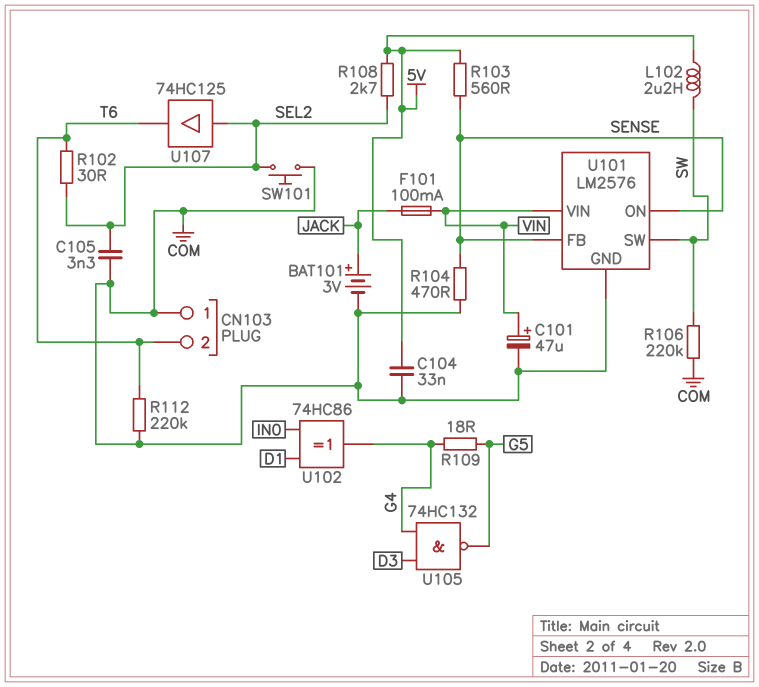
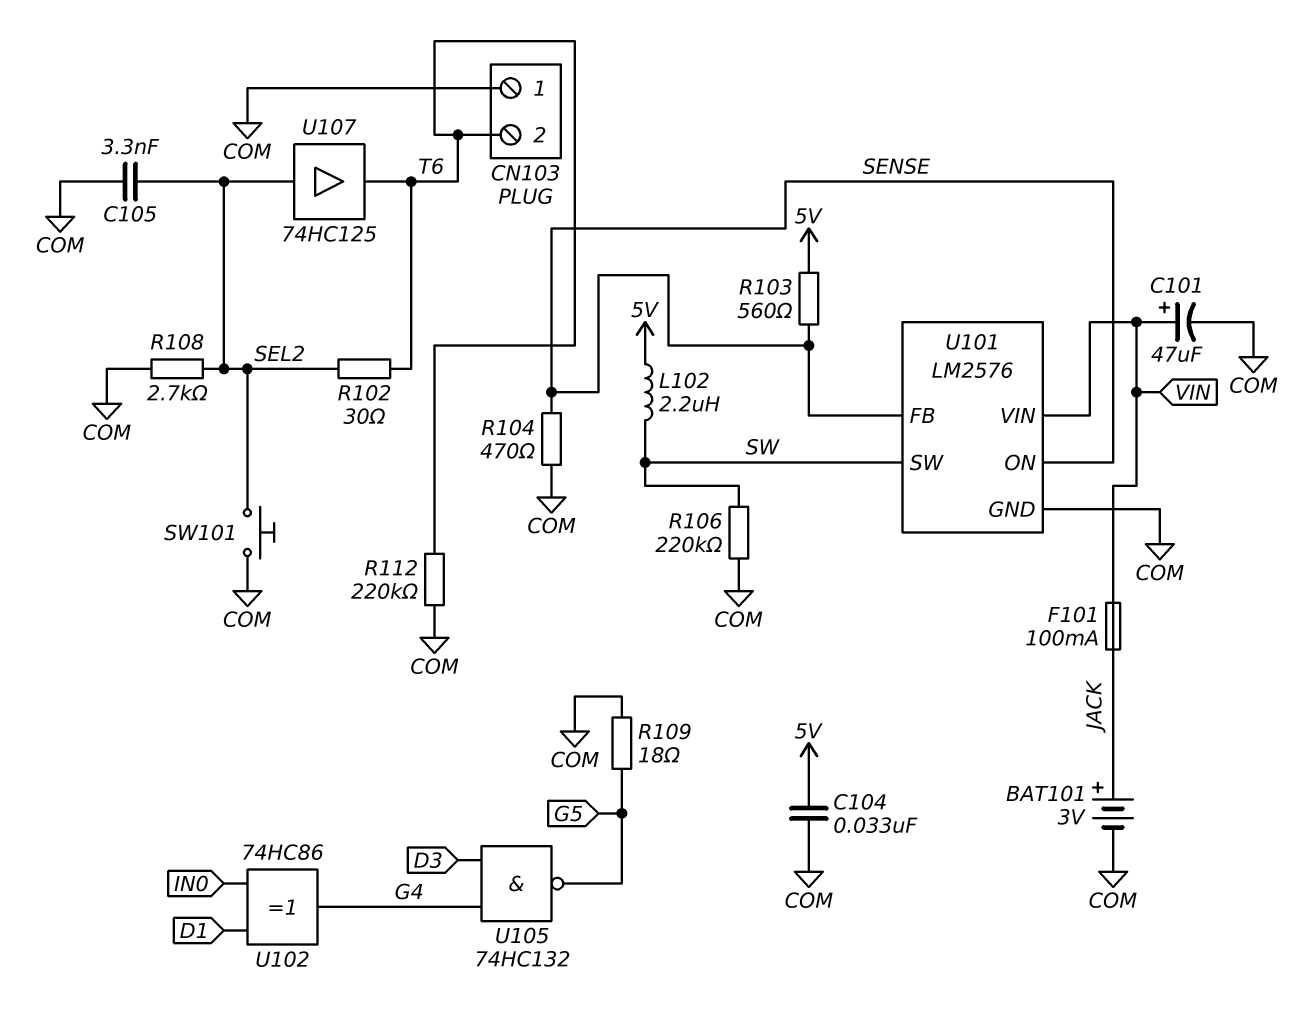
R108: 2.7k (5V, SEL2) -> 2.7k (COM, SEL2)
R109: 18 (G4, G5) -> 18 (COM, G5)

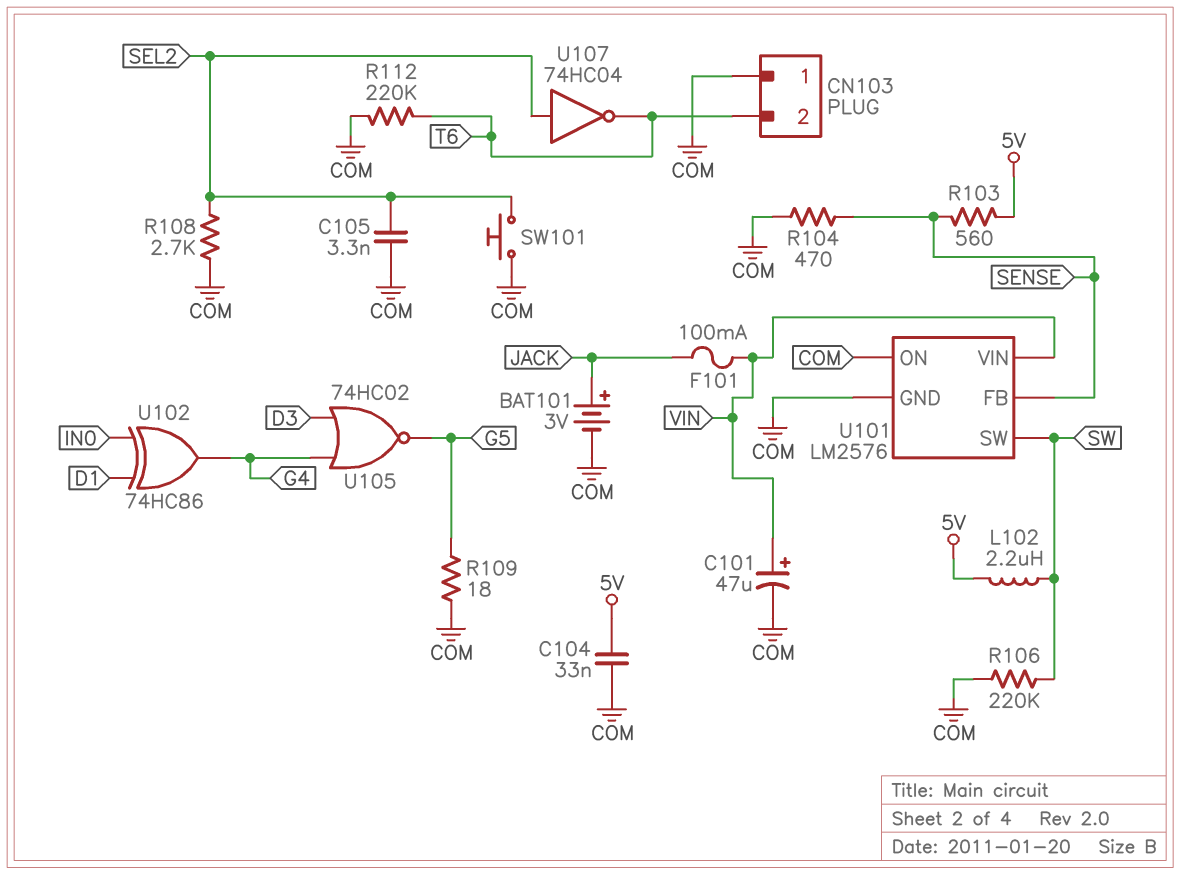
R102: 30 (SEL2, T6) -> none
U101 pin ON: SENSE -> COM
U105: NAND 74HC132 (in D3, in G4, out G5) -> NOR 74HC02 (in D3, in G4, out G5)
U107: buffer 74HC125 (in SEL2, out T6) -> NOT 74HC04 (in SEL2, out T6)

